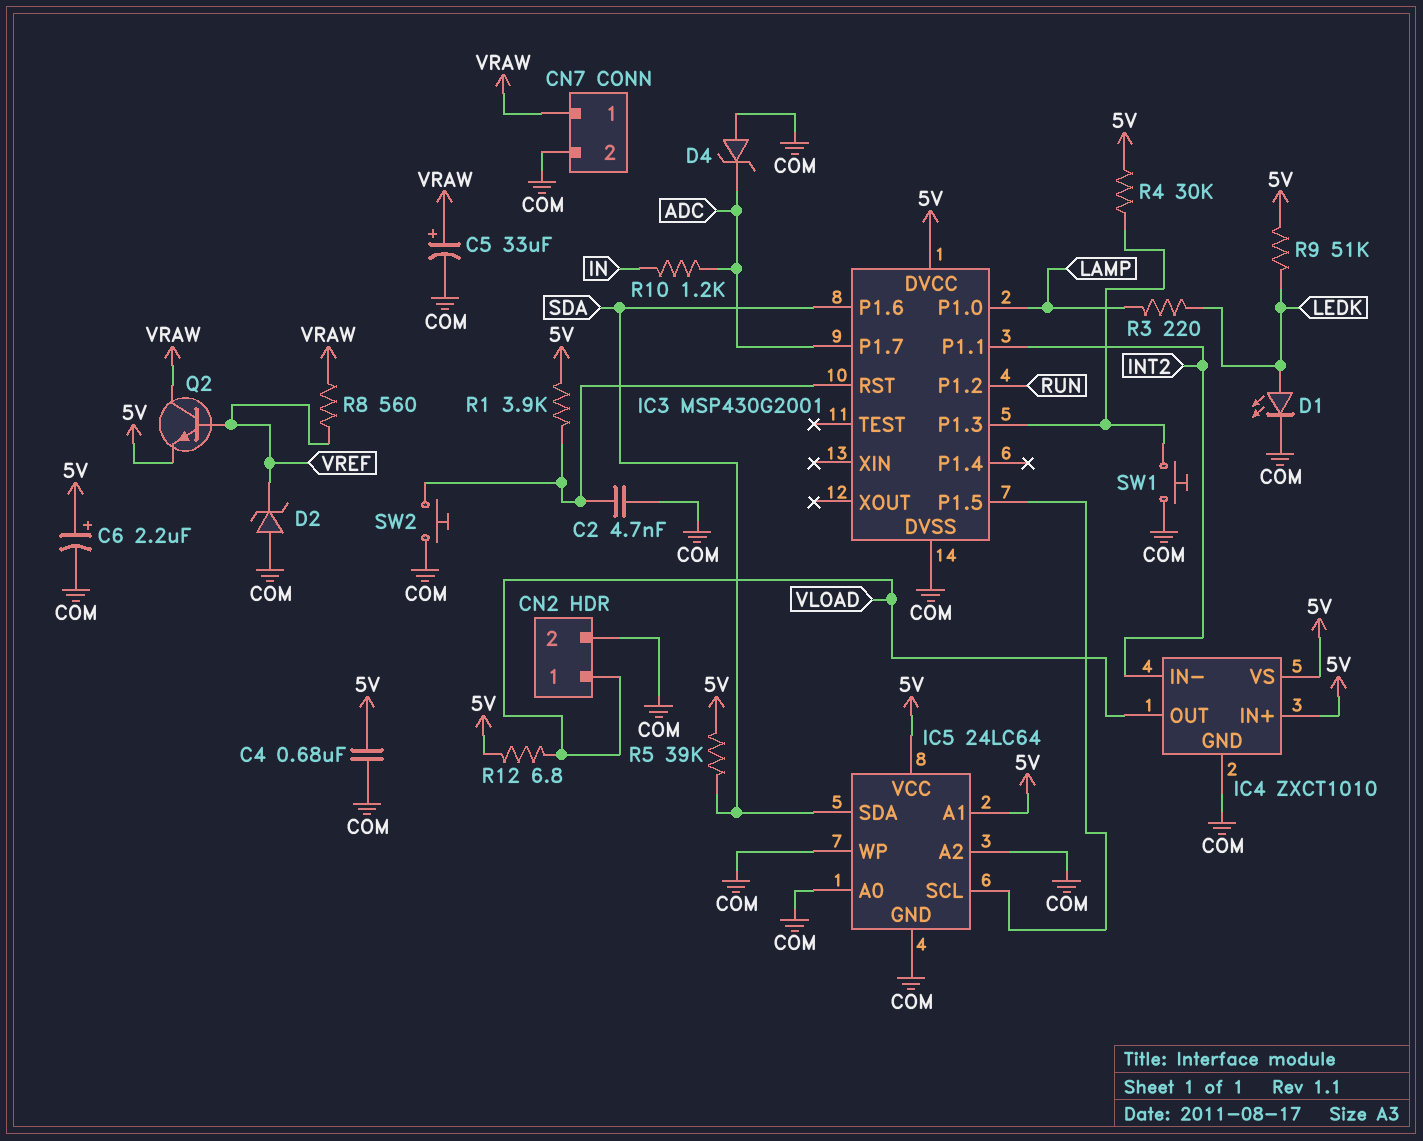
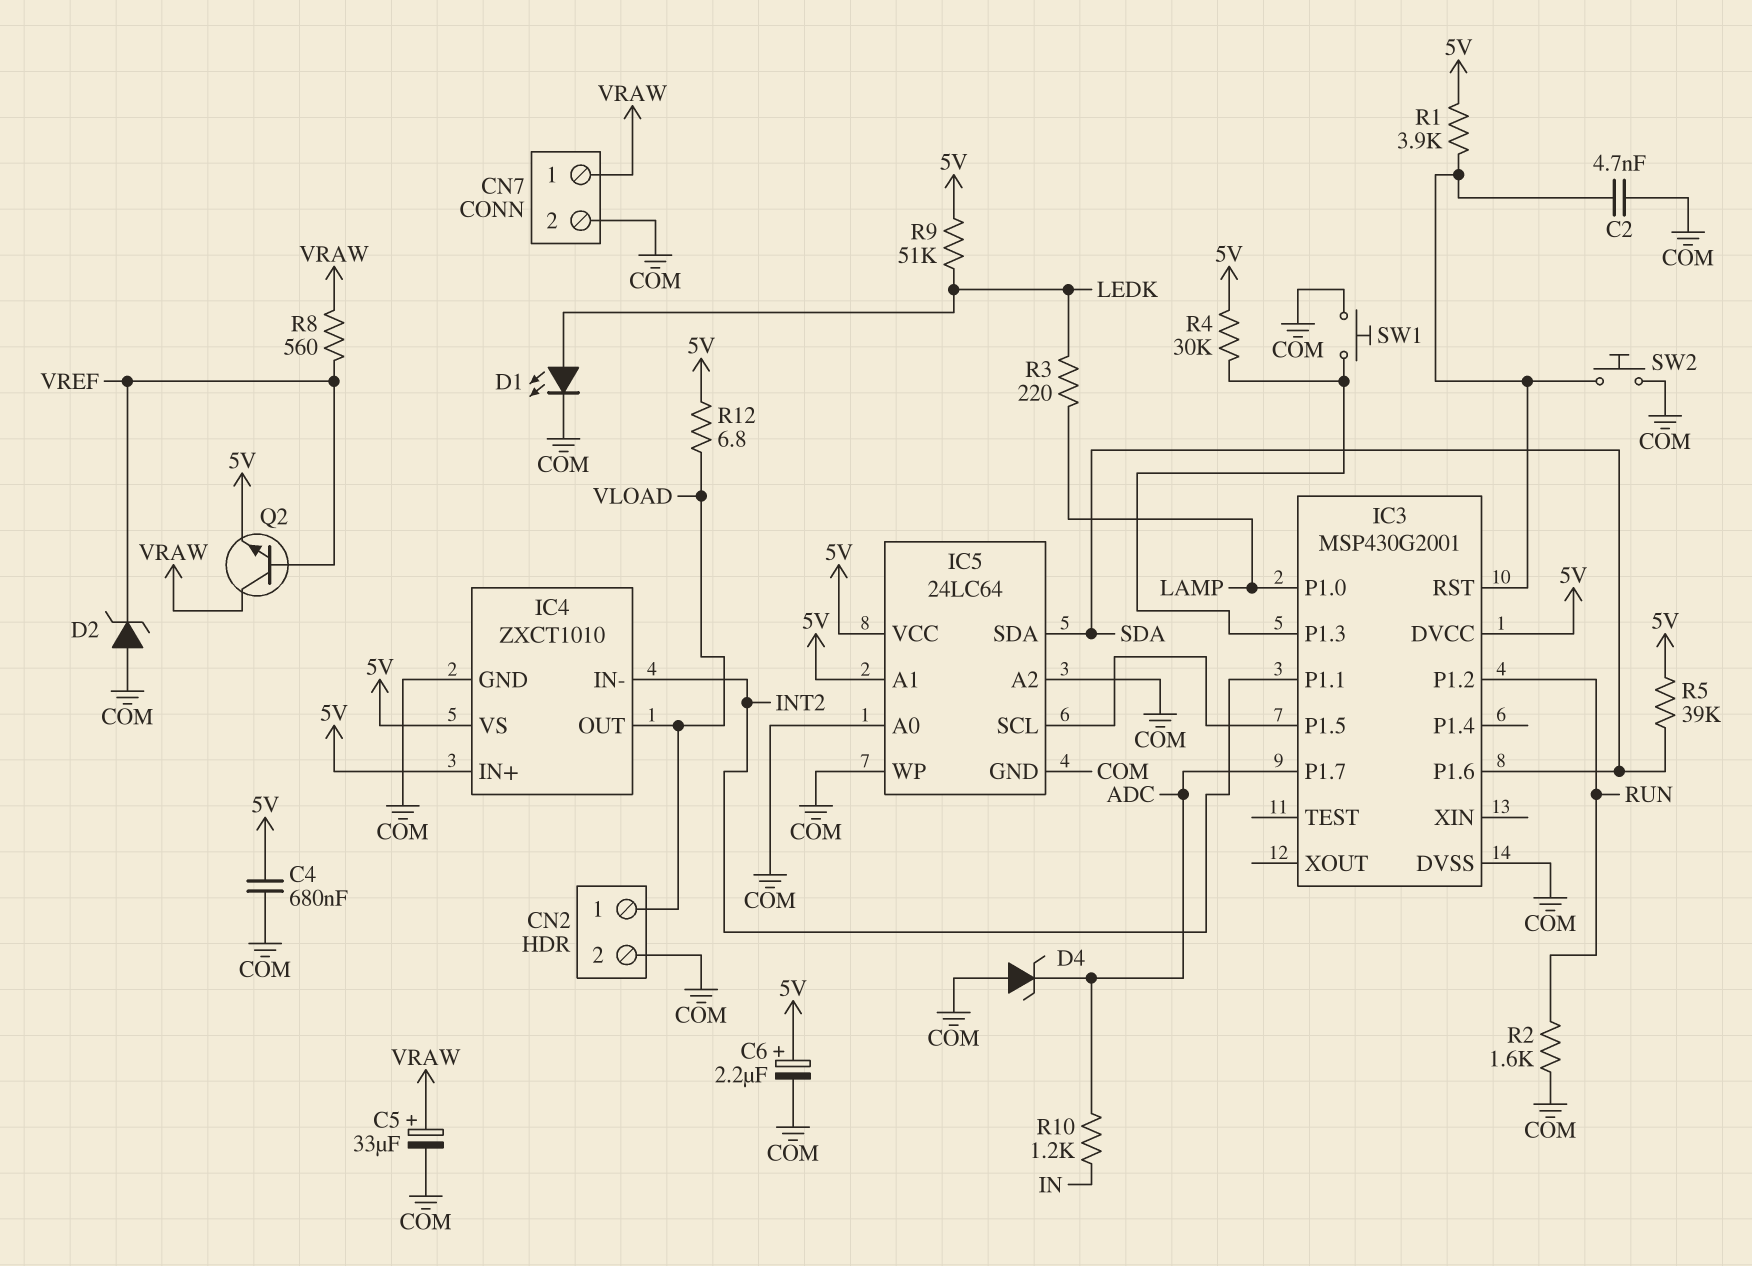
R2: none -> 1.6k (COM, RUN)

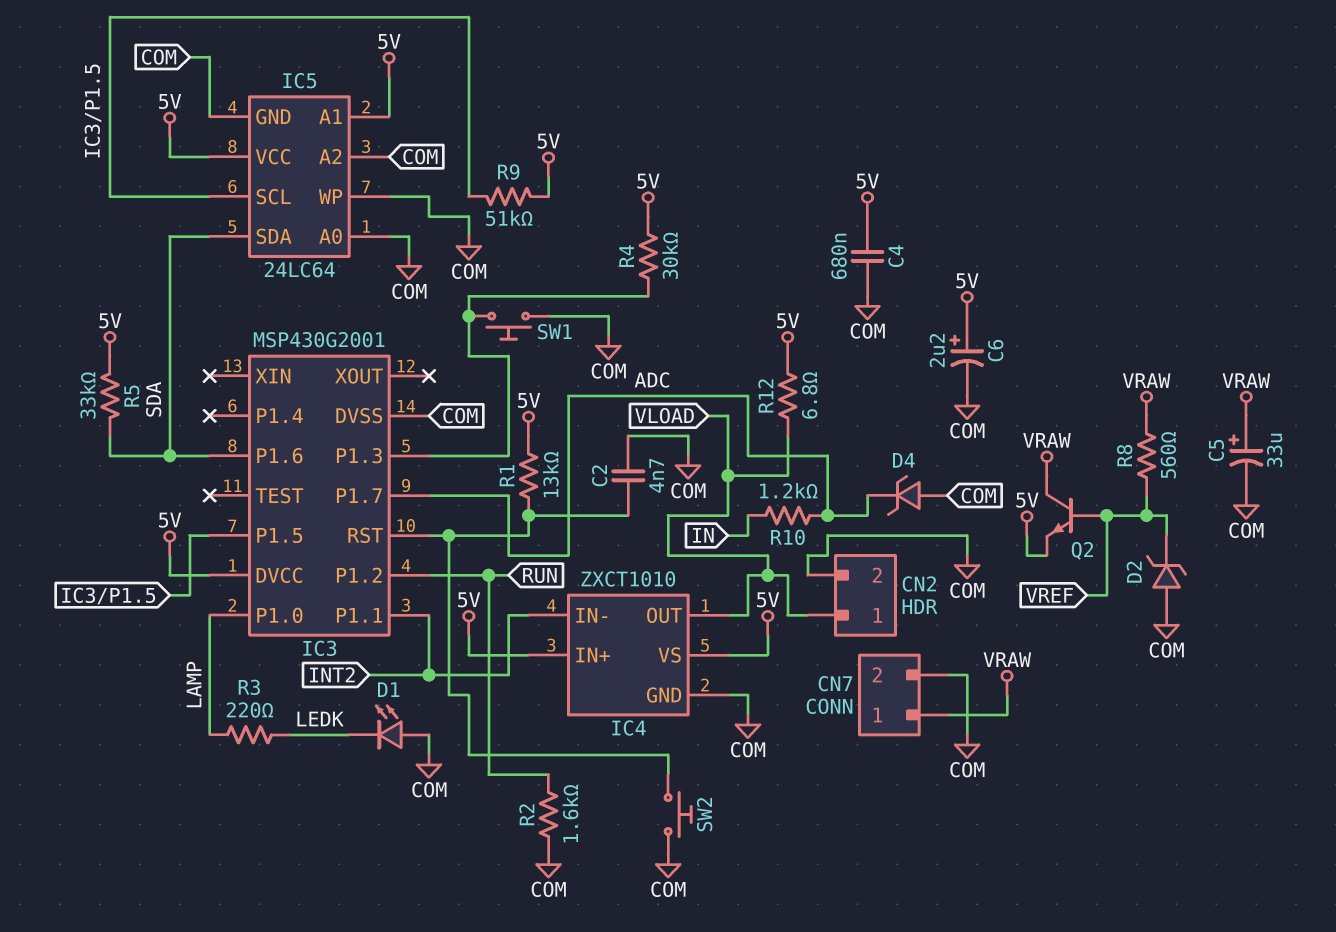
D1: LED (A LEDK, K COM) -> LED (A COM, K LEDK)
R1: 3.9k (5V, IC3/RST) -> 13k (5V, IC3/RST)
R5: 39k (5V, SDA) -> 33k (5V, SDA)
R9: 51k (5V, LEDK) -> 51k (5V, IC3/P1.5)

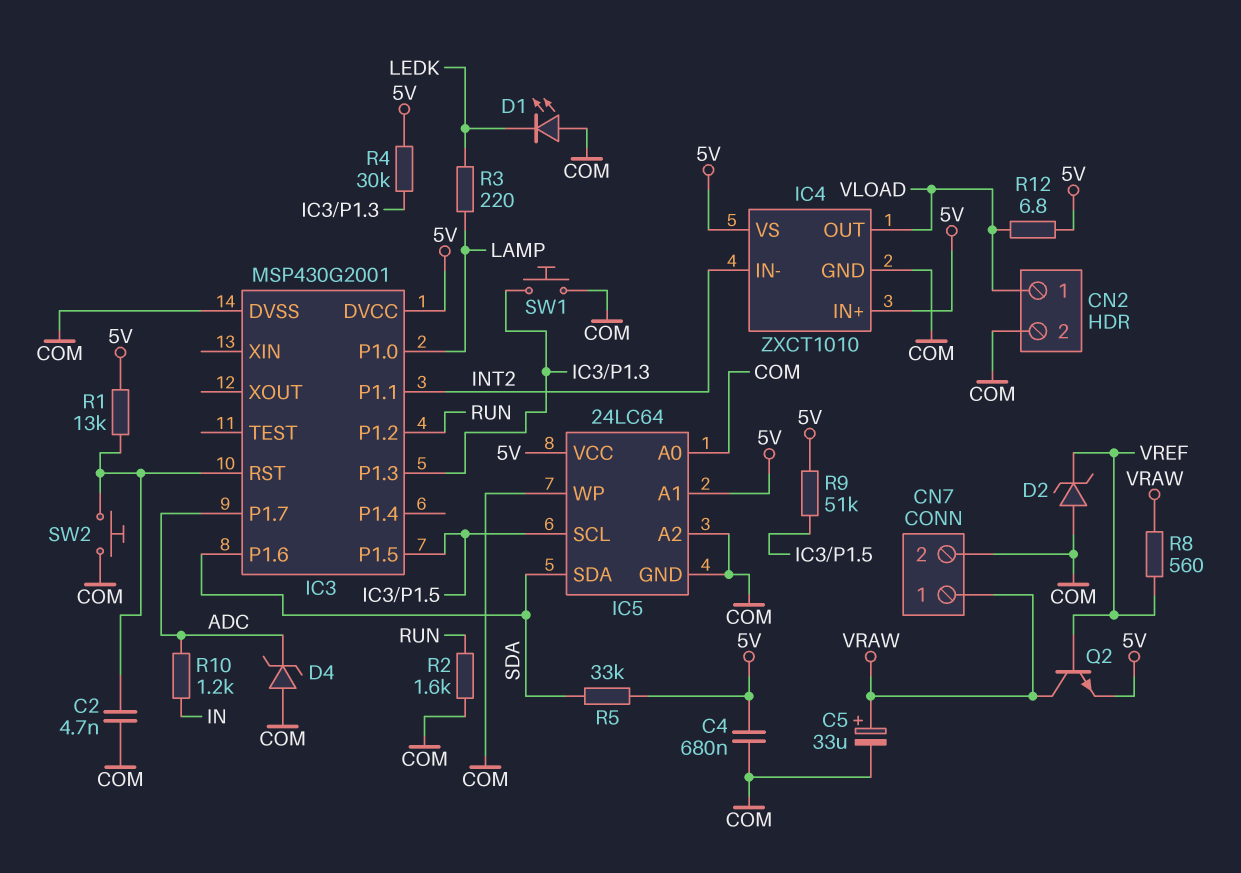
C6: 2.2uF (plus 5V, minus COM) -> none

